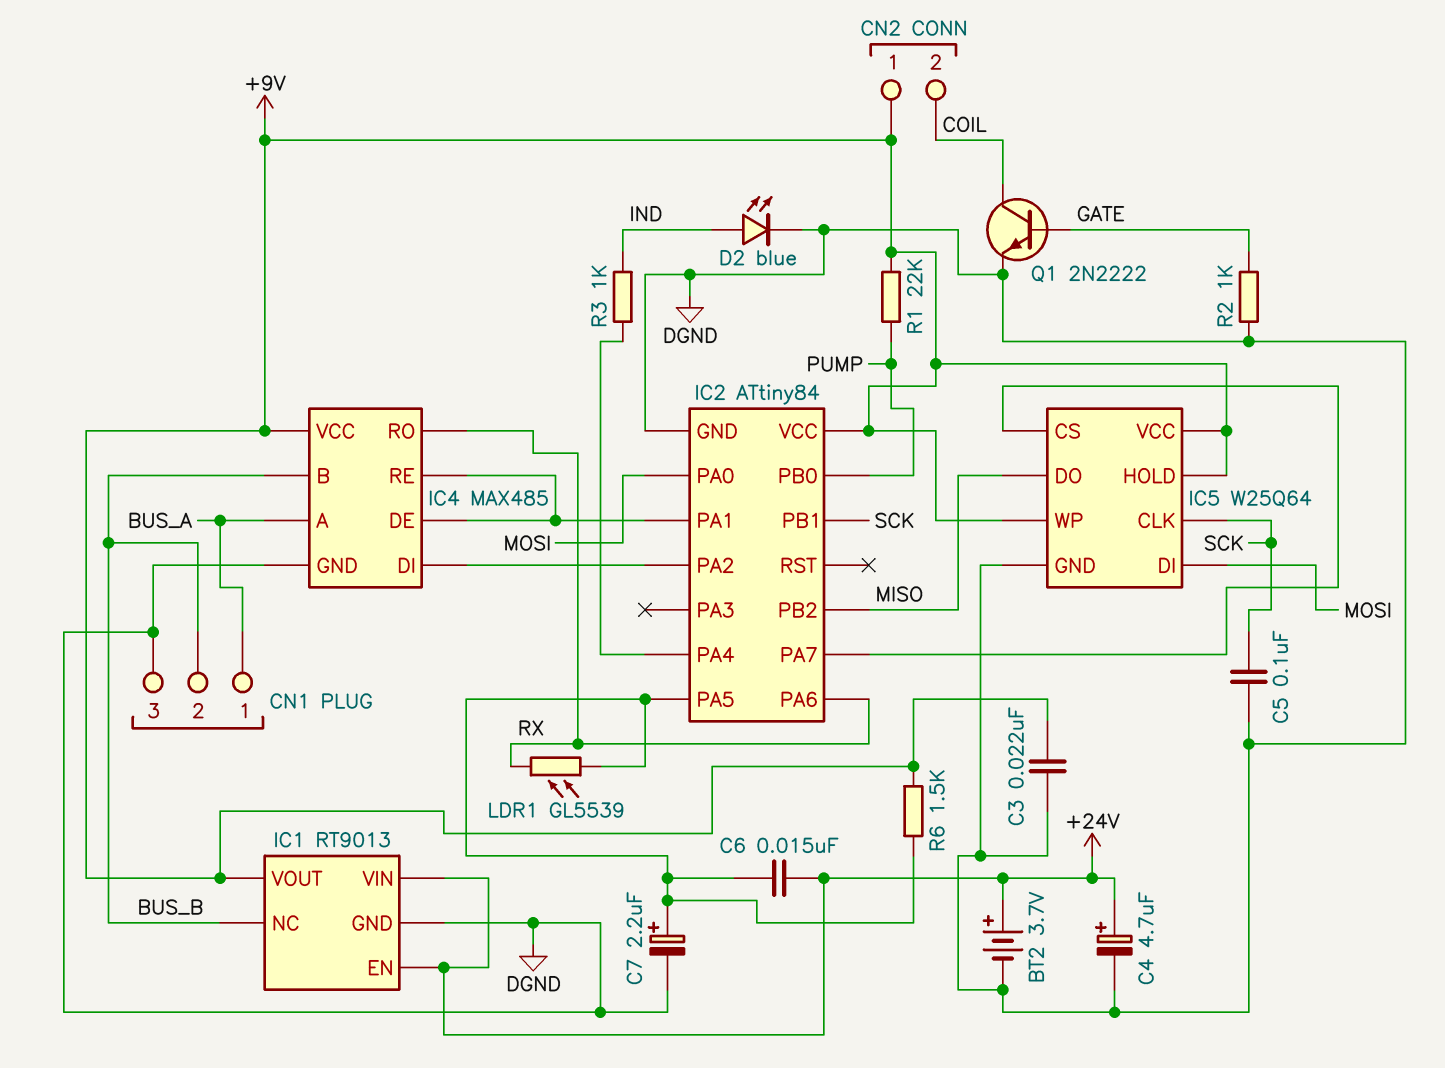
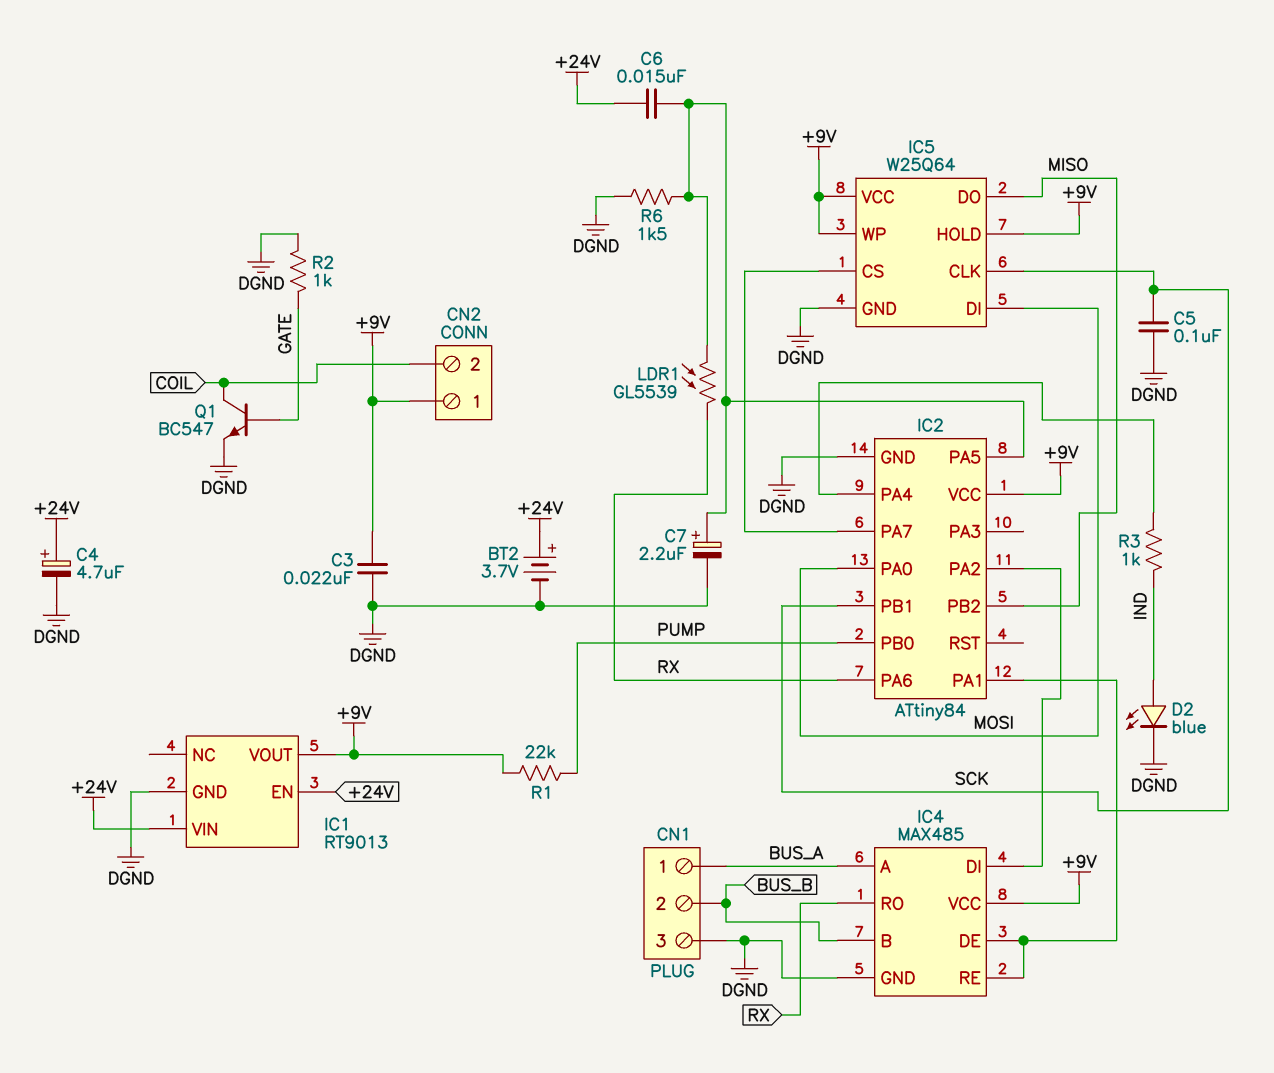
IC1 pin NC: BUS_B -> none
Q1: NPN 2N2222 (B GATE, C COIL, E DGND) -> NPN BC547 (B GATE, C COIL, E DGND)
R6: 1.5k (+9V, IC2/PA5) -> 1.5k (DGND, IC2/PA5)

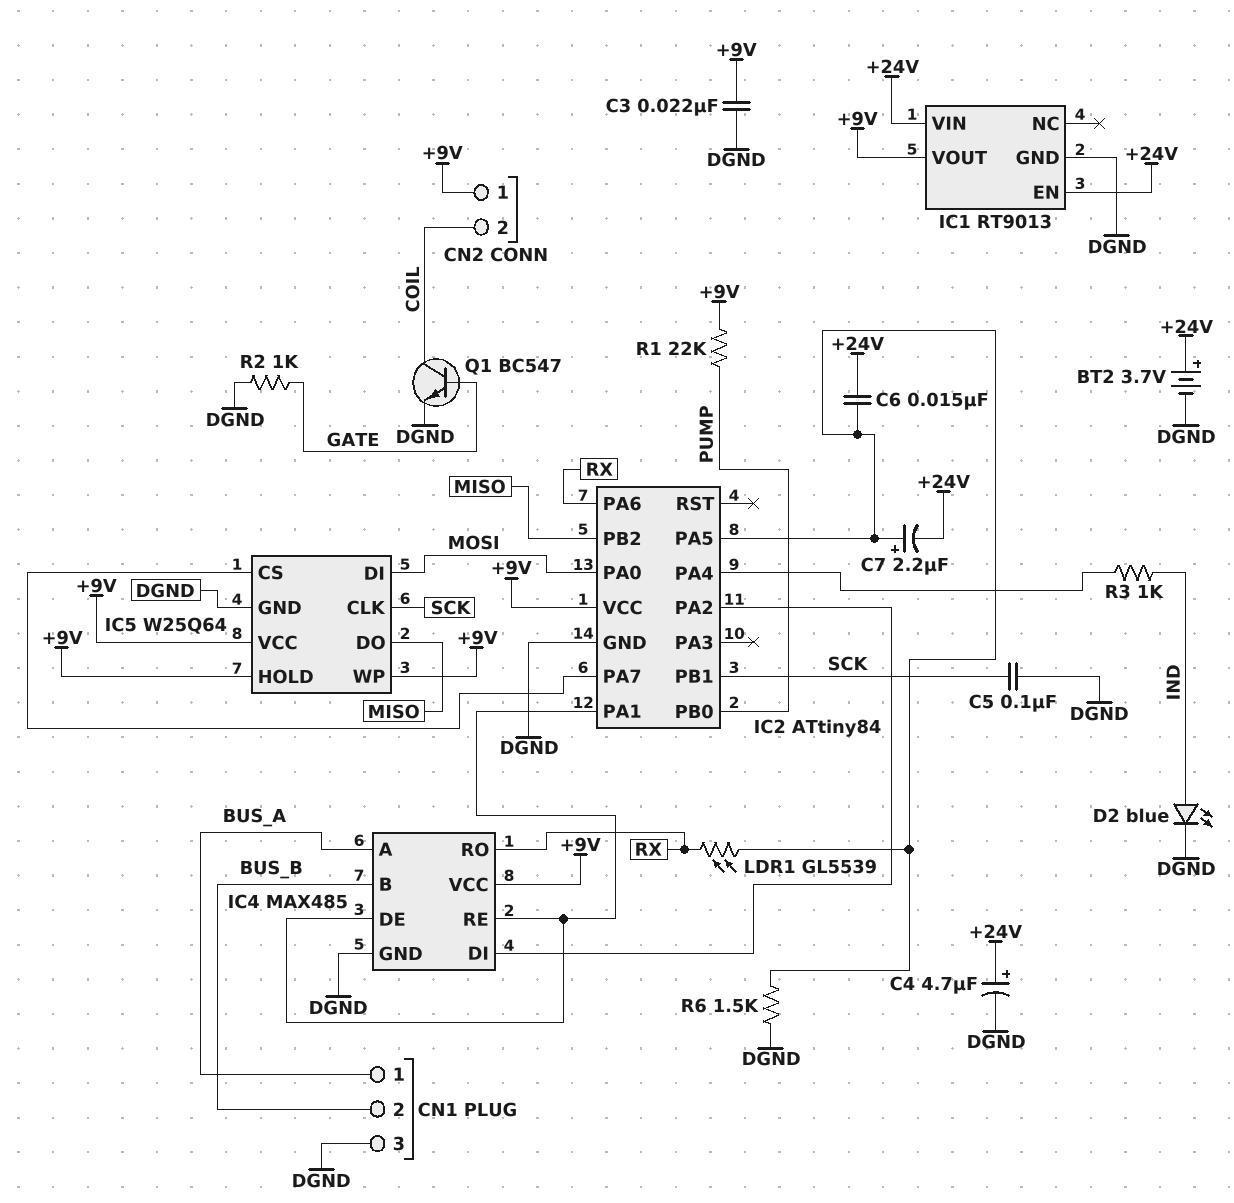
C7: 2.2uF (plus IC2/PA5, minus DGND) -> 2.2uF (plus IC2/PA5, minus +24V)

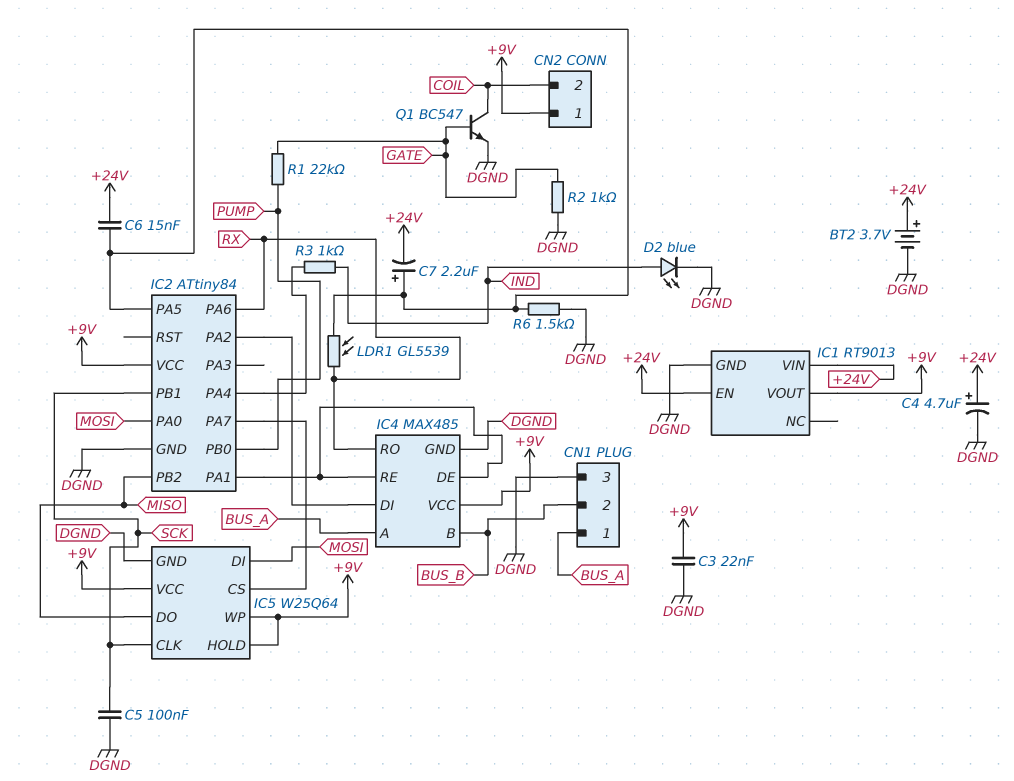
R1: 22k (+9V, PUMP) -> 22k (GATE, PUMP)

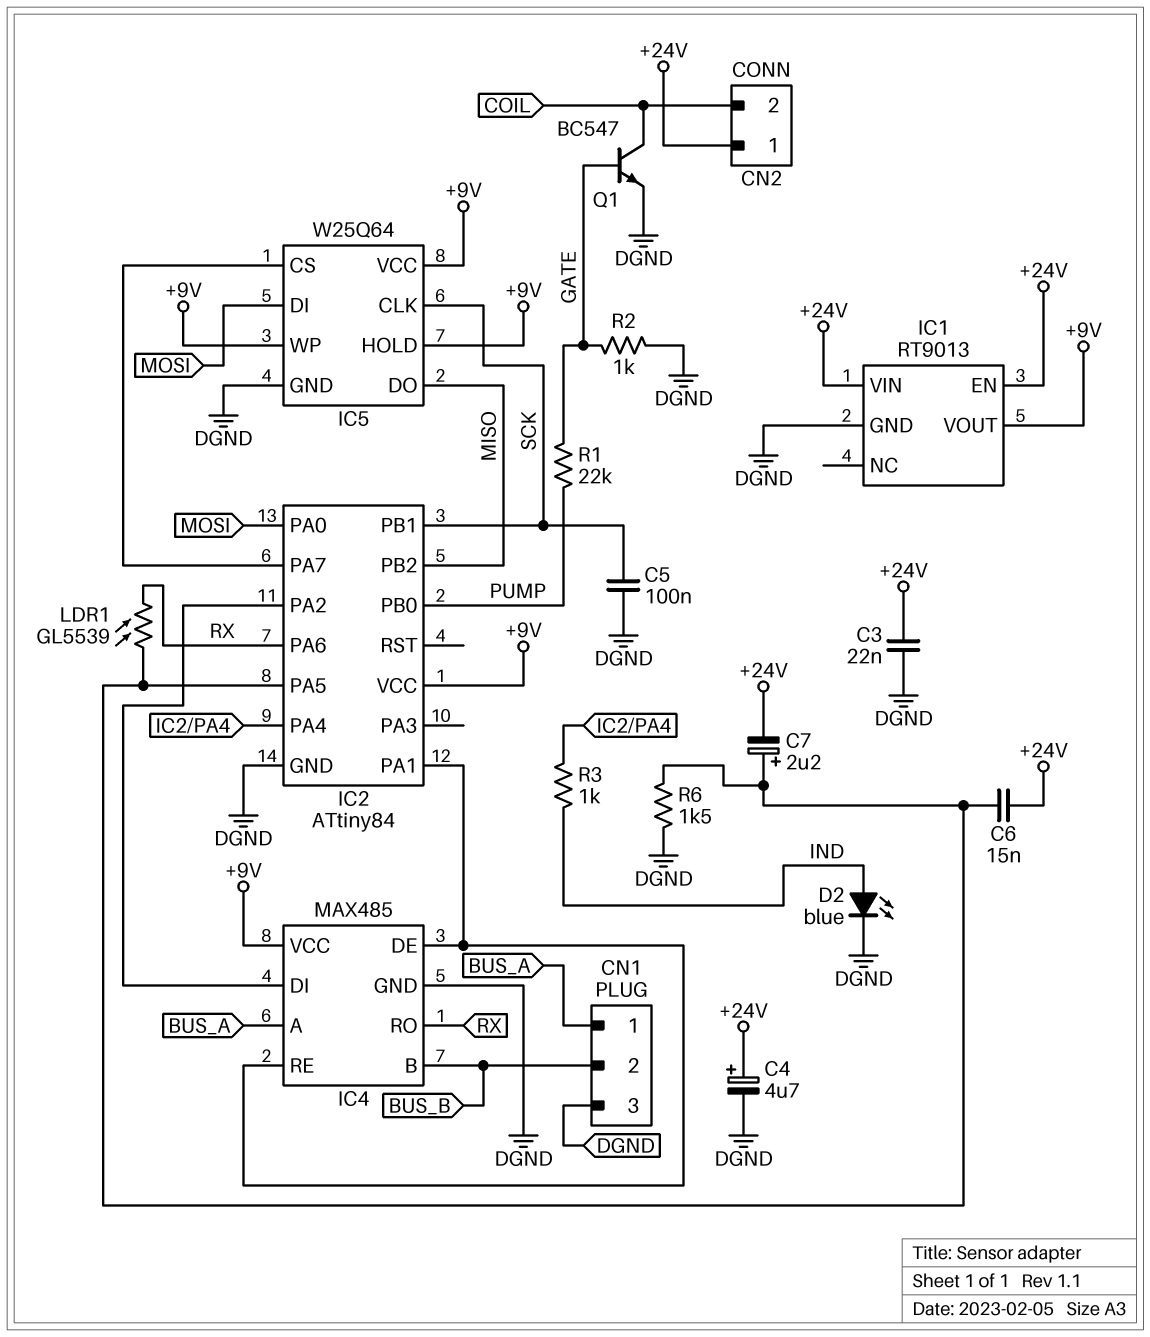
BT2: 3.7V (plus +24V, minus DGND) -> none
C3: 22nF (+9V, DGND) -> 22nF (+24V, DGND)
CN2 pin 1: +9V -> +24V

